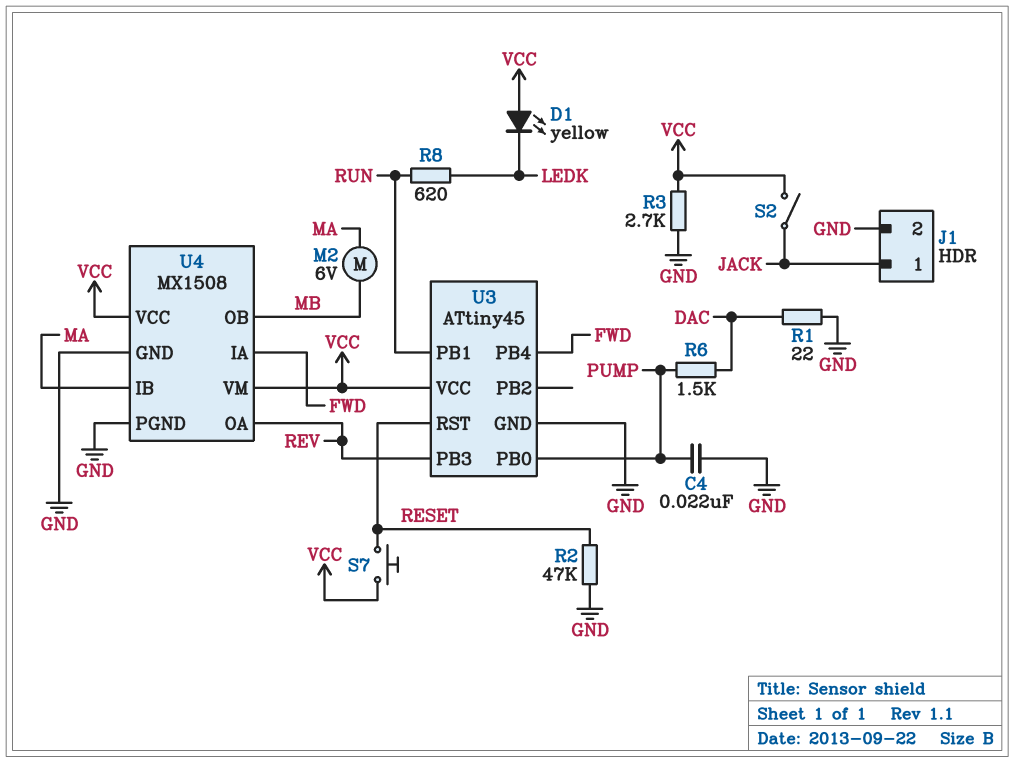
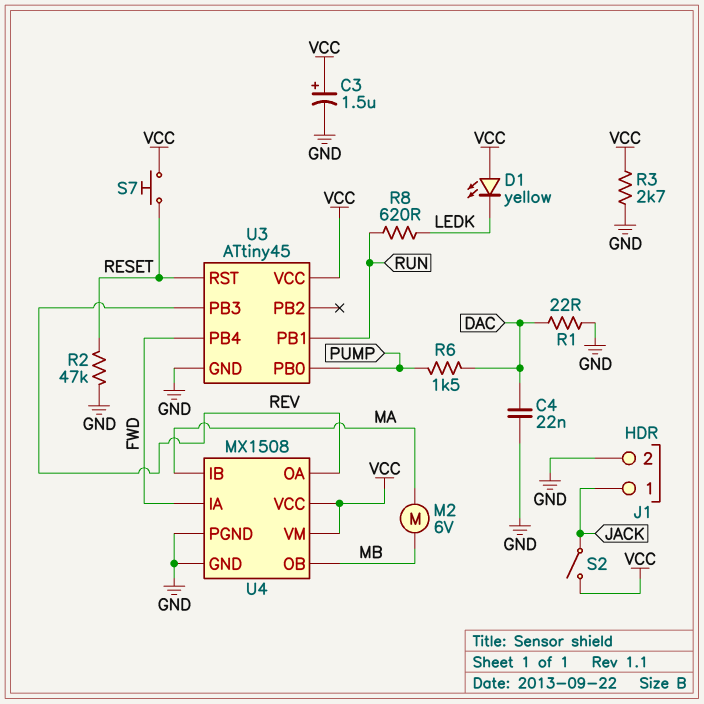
C3: none -> 1.5uF (plus VCC, minus GND)
C4: 22nF (GND, PUMP) -> 22nF (DAC, GND)

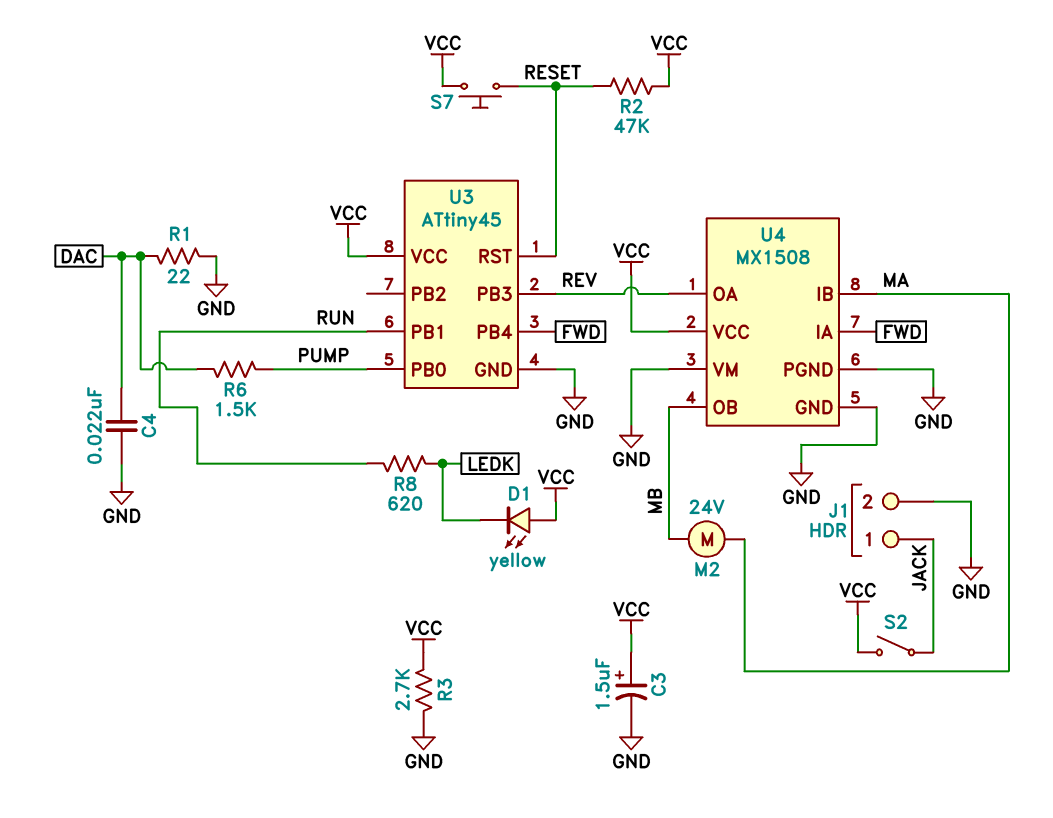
M2: motor 6V (MA, MB) -> motor 24V (MA, MB)
R2: 47k (GND, RESET) -> 47k (RESET, VCC)
U4 pin VM: VCC -> GND

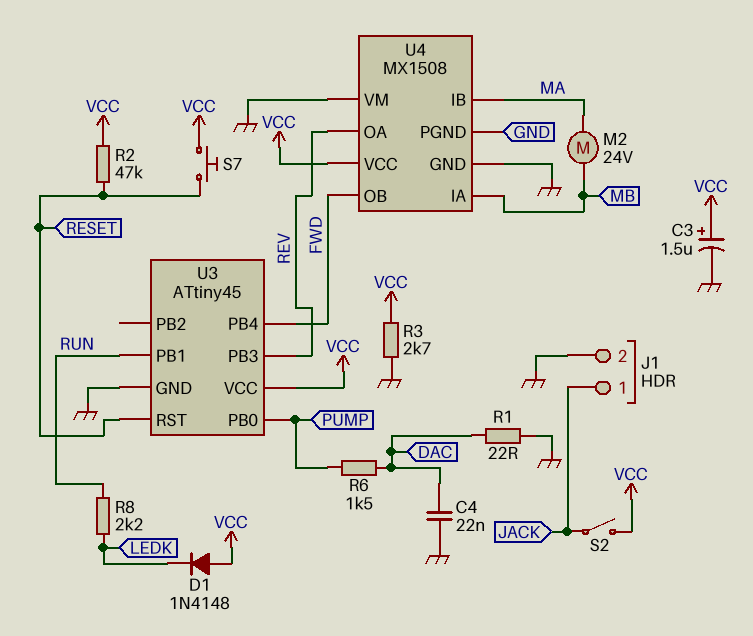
D1: LED yellow (A VCC, K LEDK) -> diode 1N4148 (A VCC, K LEDK)
R8: 620 (LEDK, RUN) -> 2.2k (LEDK, RUN)
U4 pin IA: FWD -> MB
U4 pin OB: MB -> FWD

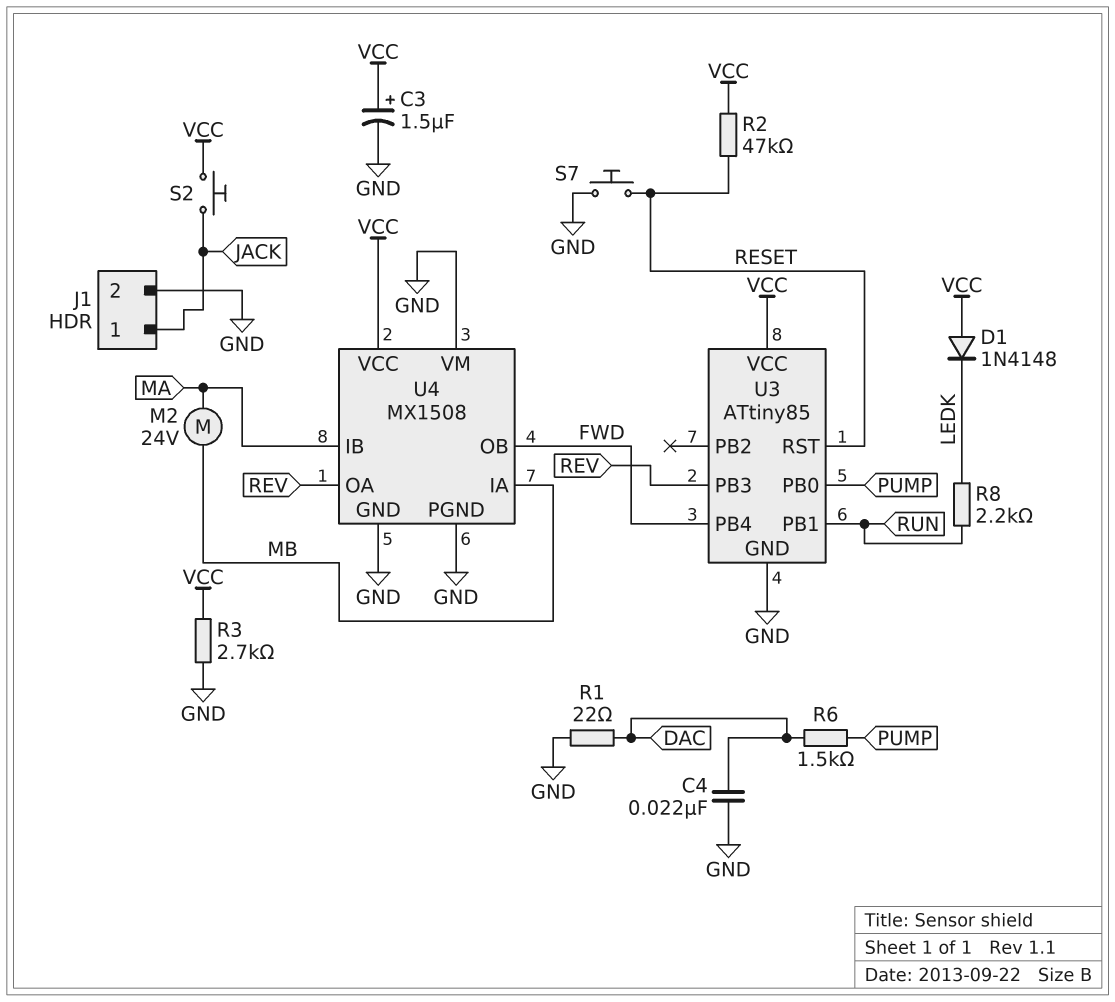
S2: switch (JACK, VCC) -> button (JACK, VCC)
S7: button (RESET, VCC) -> button (GND, RESET)
U3: ATtiny45 -> ATtiny85

